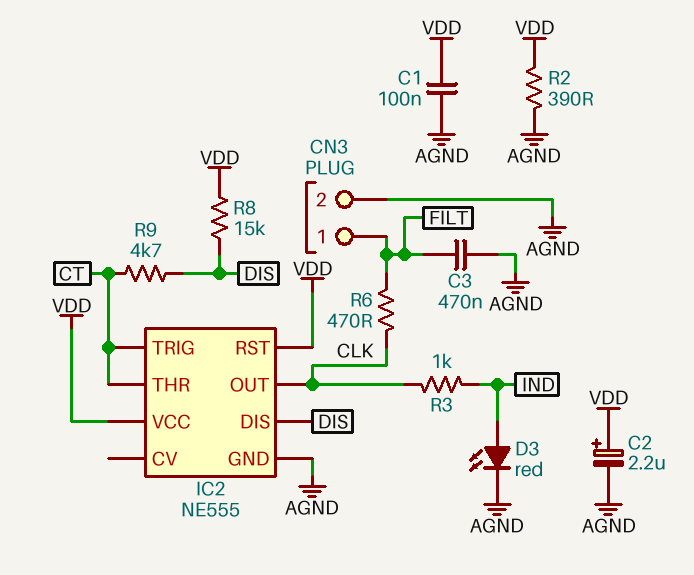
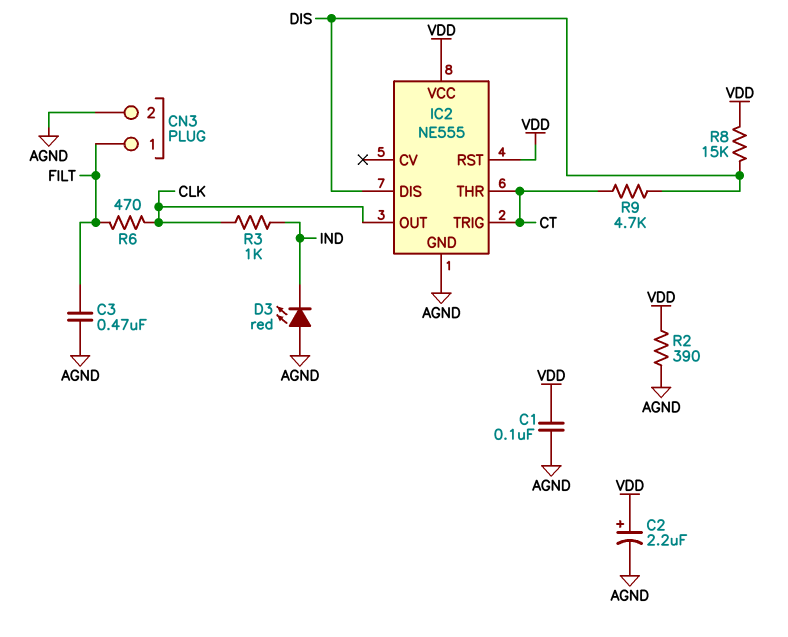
D3: LED red (A IND, K AGND) -> LED red (A AGND, K IND)

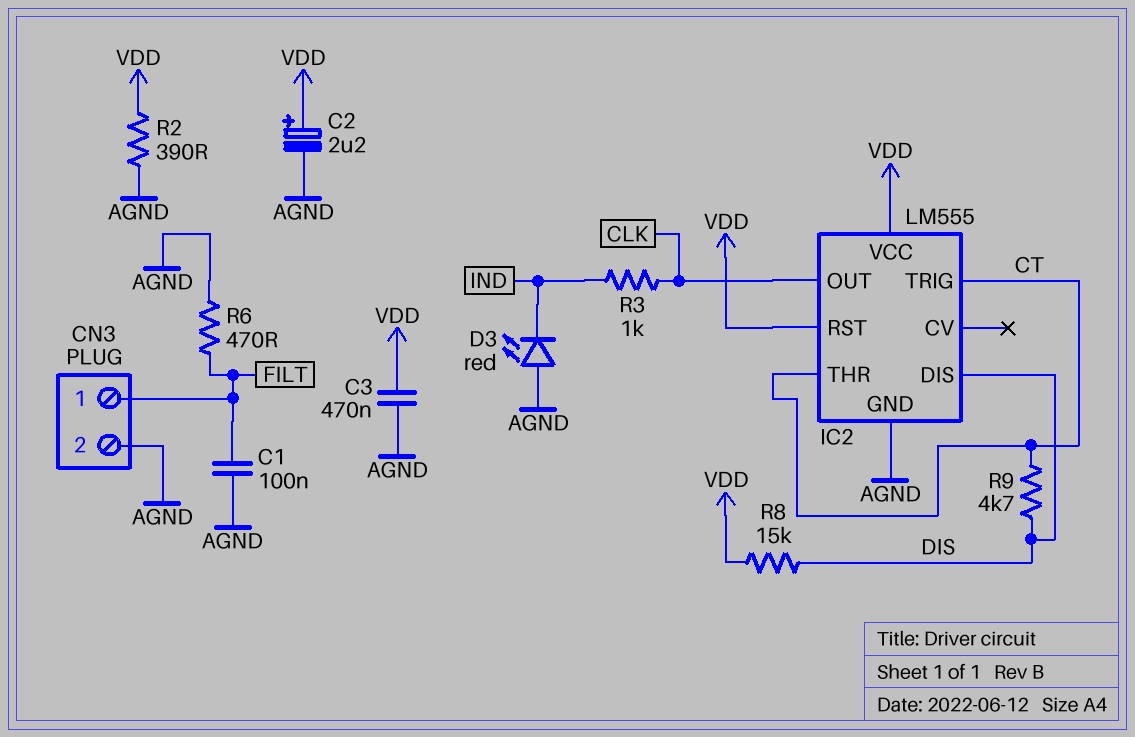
C1: 100nF (AGND, VDD) -> 100nF (AGND, FILT)
C3: 470nF (AGND, FILT) -> 470nF (AGND, VDD)
IC2: NE555 -> LM555
R6: 470 (CLK, FILT) -> 470 (AGND, FILT)

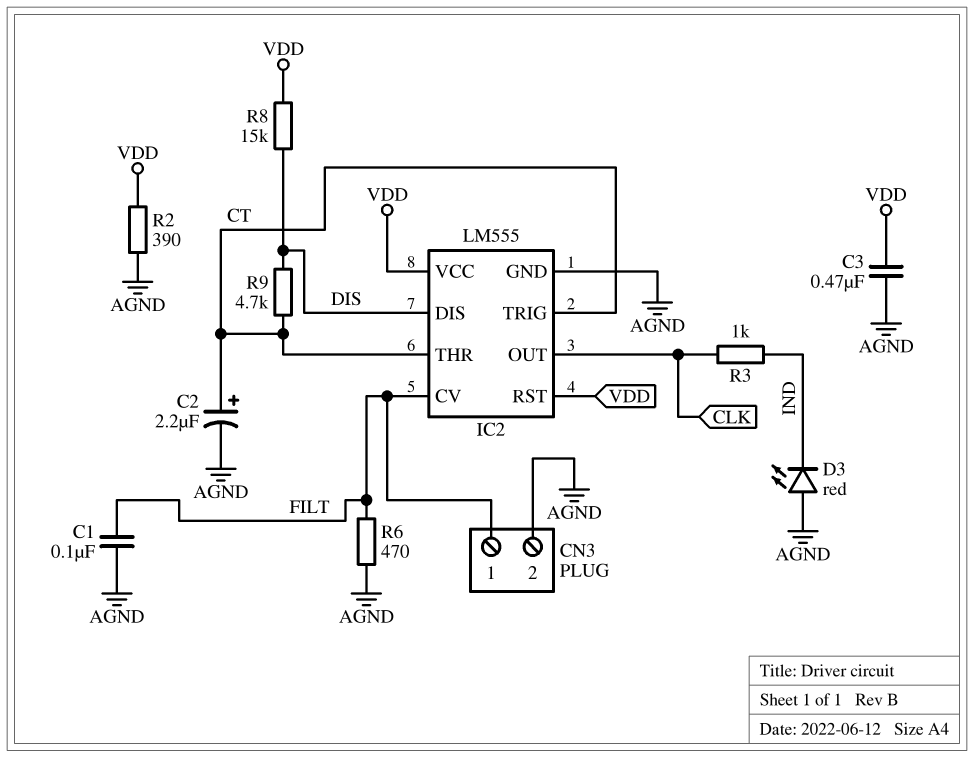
C2: 2.2uF (plus VDD, minus AGND) -> 2.2uF (plus CT, minus AGND)
IC2 pin CV: none -> FILT

